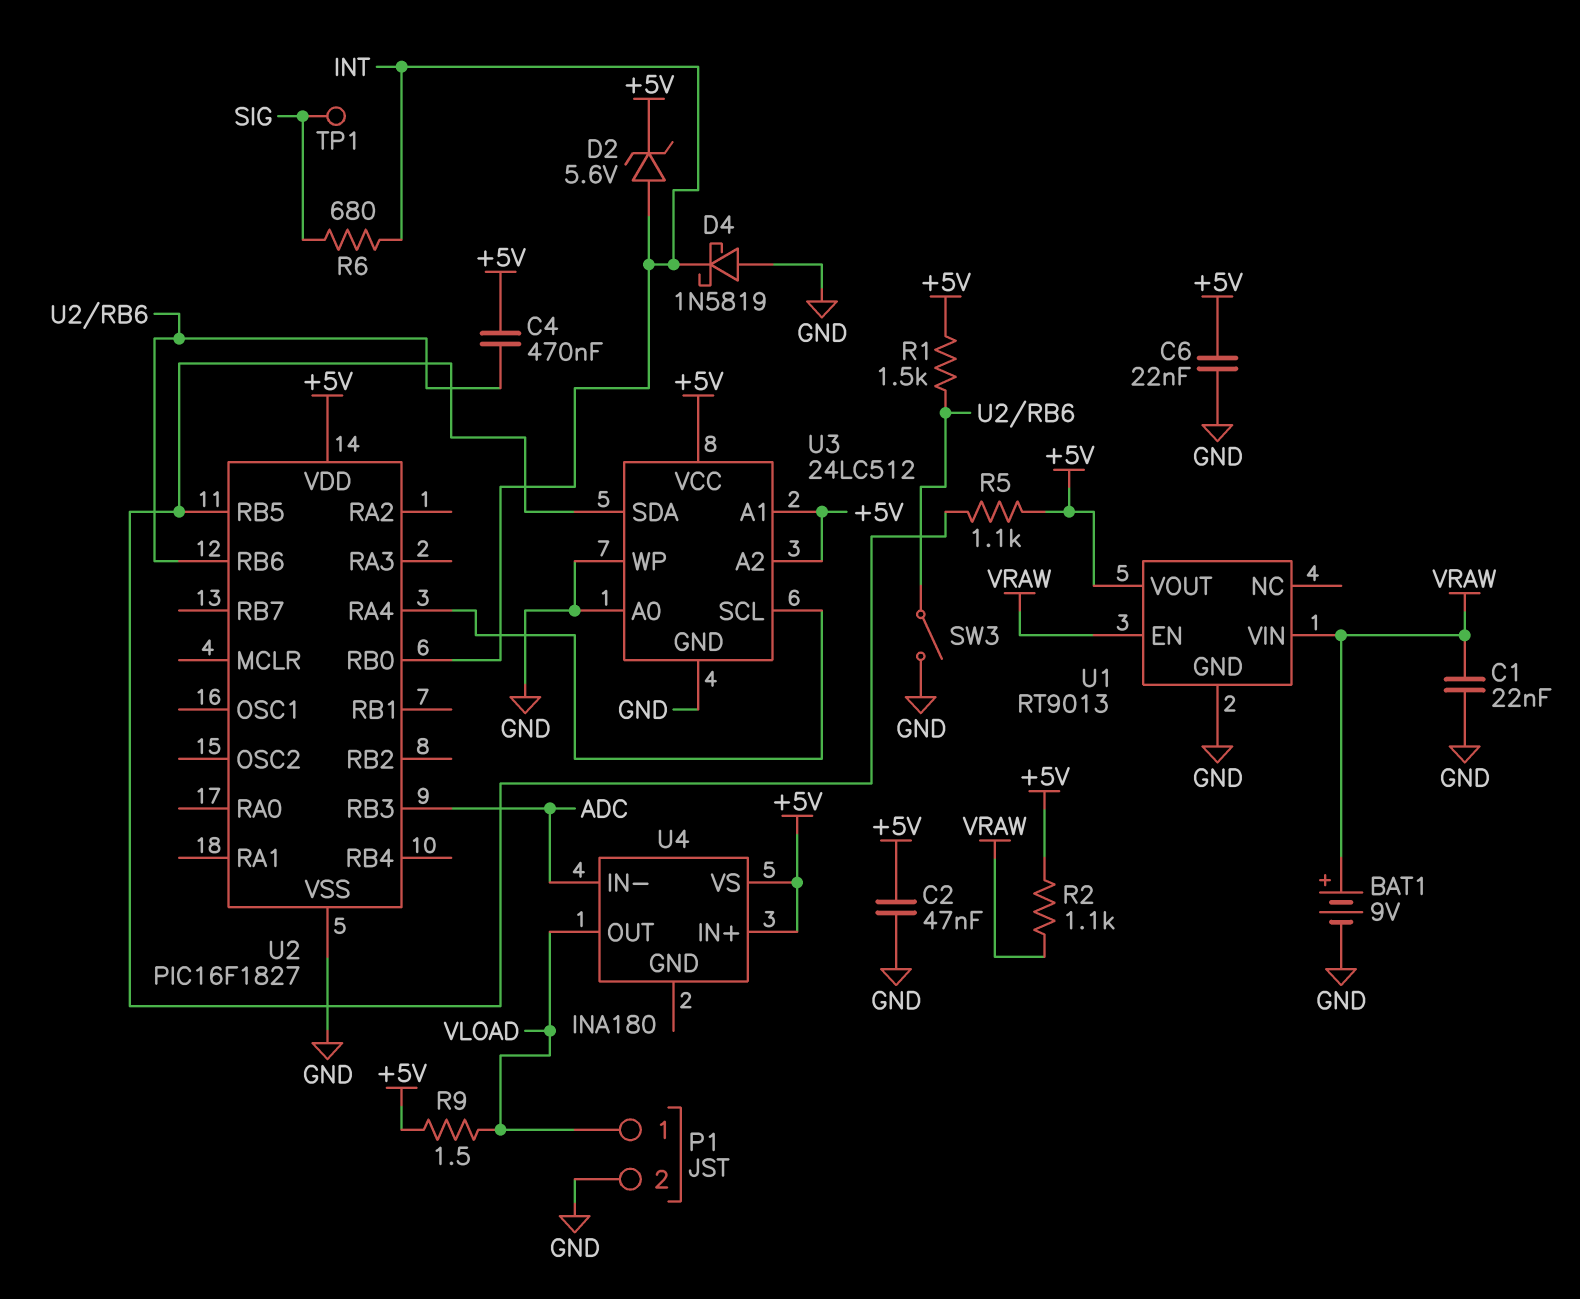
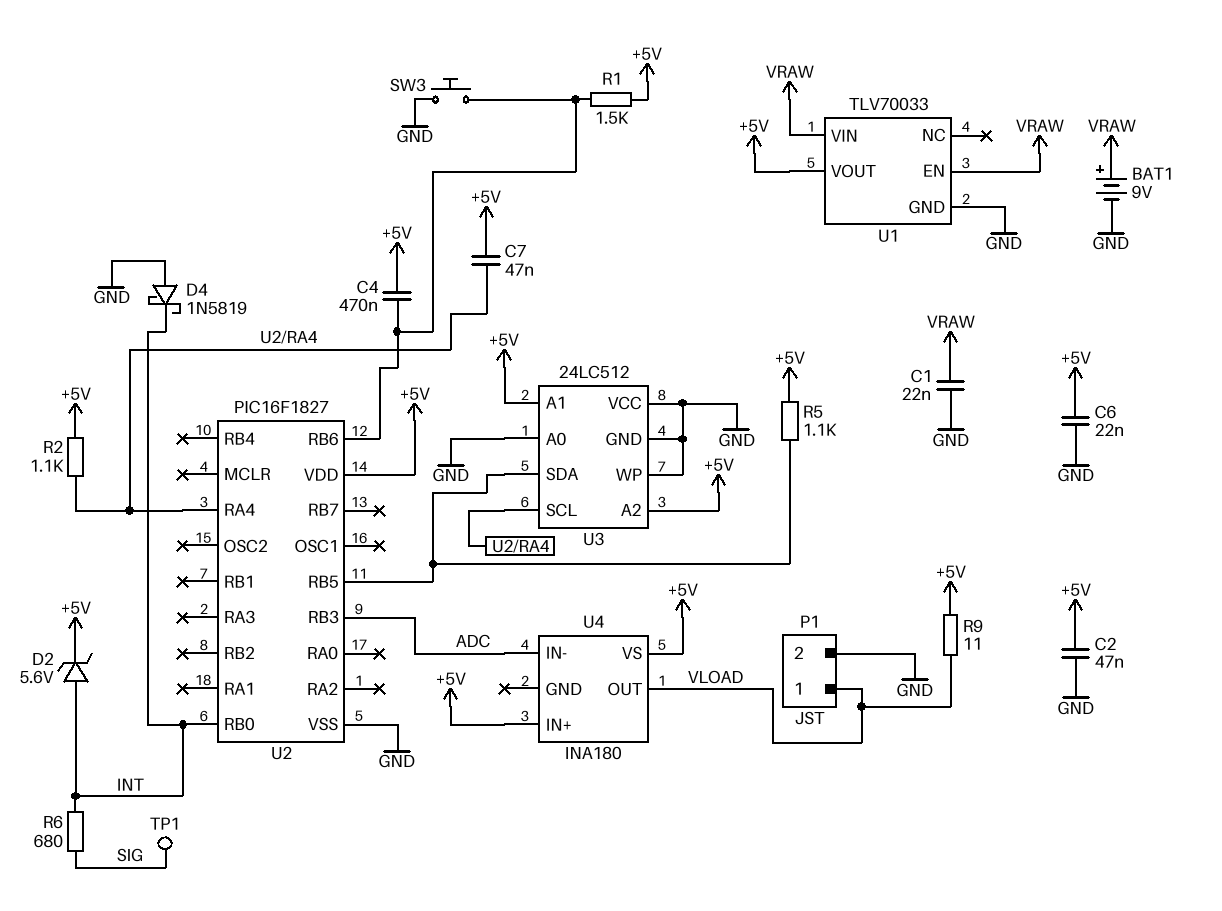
C7: none -> 47nF (+5V, U2/RA4)
R2: 1.1k (+5V, VRAW) -> 1.1k (+5V, U2/RA4)
R9: 1.5 (+5V, VLOAD) -> 11 (+5V, VLOAD)
SW3: switch (GND, U2/RB6) -> button (GND, U2/RB6)
U1: RT9013 -> TLV70033
U3 pin VCC: +5V -> GND

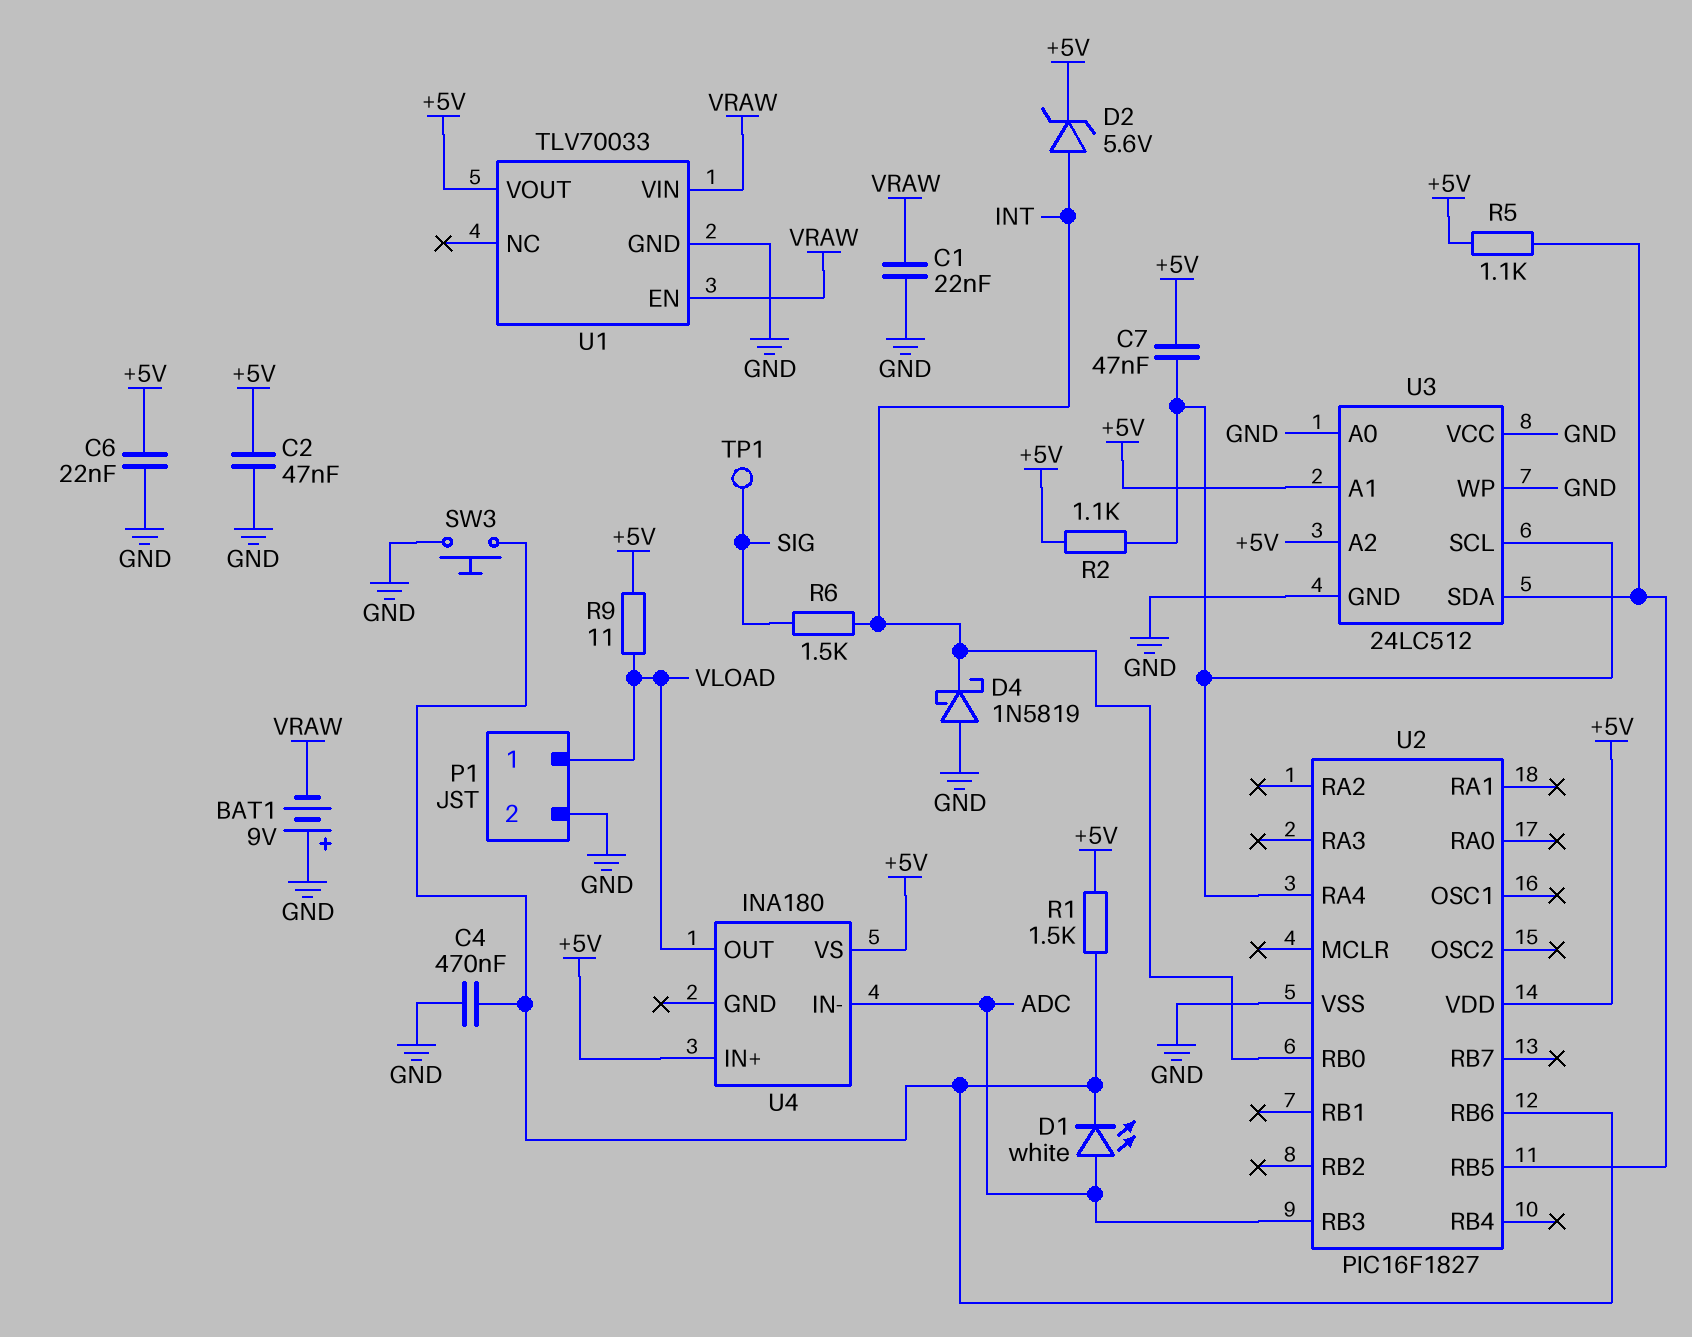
BAT1: 9V (plus VRAW, minus GND) -> 9V (plus GND, minus VRAW)
C4: 470nF (+5V, U2/RB6) -> 470nF (GND, U2/RB6)
D1: none -> LED white (A ADC, K U2/RB6)
R6: 680 (INT, SIG) -> 1.5k (INT, SIG)

